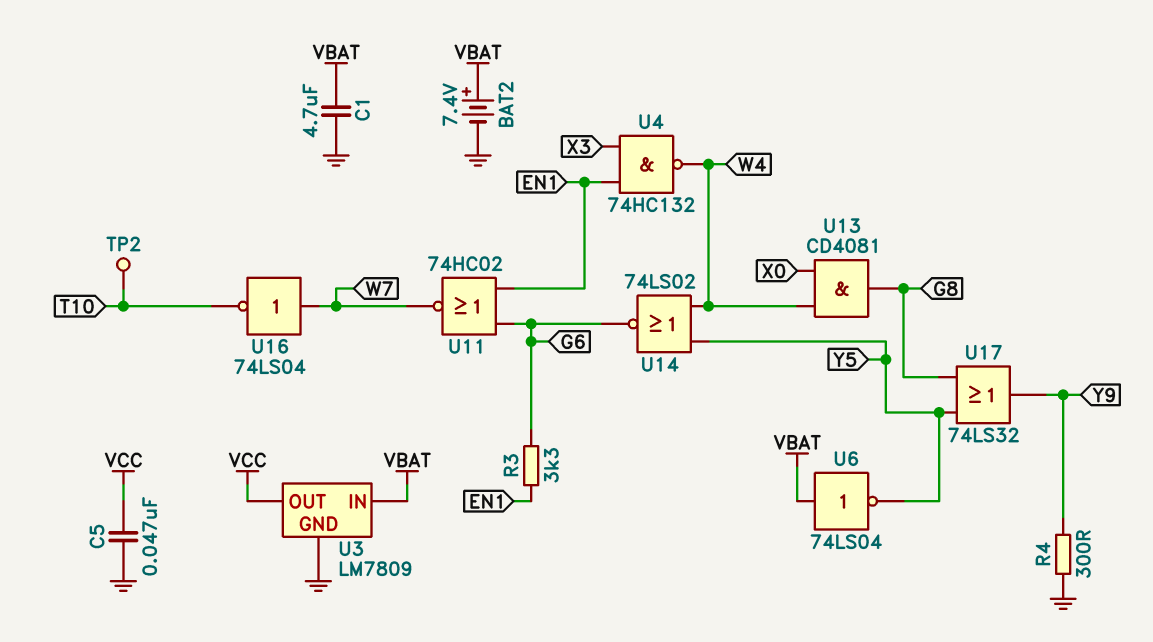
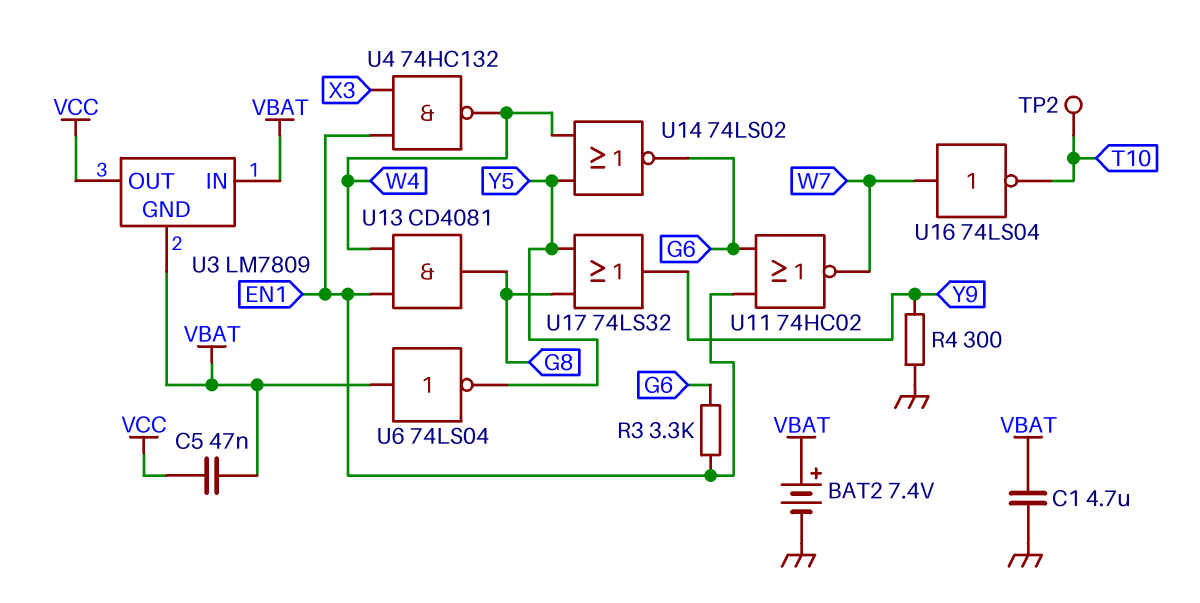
C5: 47nF (GND, VCC) -> 47nF (VBAT, VCC)
U3 pin GND: GND -> VBAT
U13: AND CD4081 (in W4, in X0, out G8) -> AND CD4081 (in EN1, in W4, out G8)

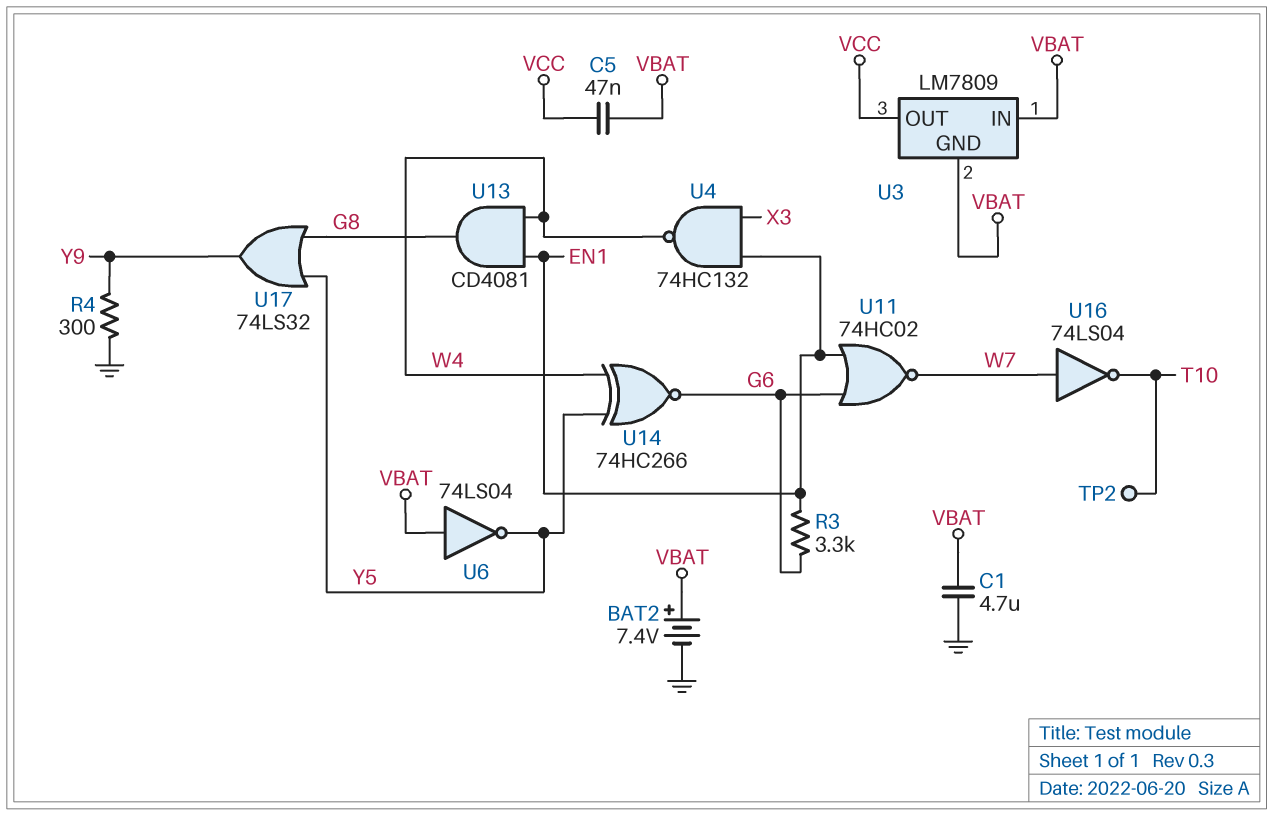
U14: NOR 74LS02 (in W4, in Y5, out G6) -> XNOR 74HC266 (in W4, in Y5, out G6)

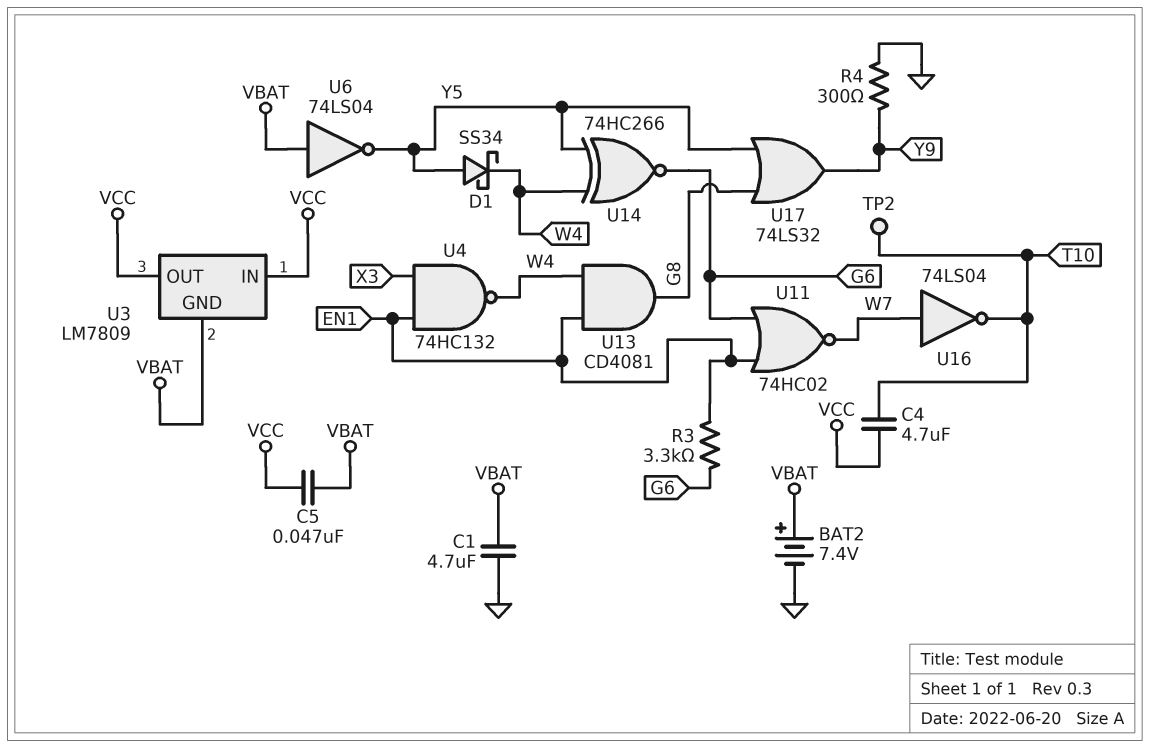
C4: none -> 4.7uF (T10, VCC)
D1: none -> schottky SS34 (A Y5, K W4)
U3 pin IN: VBAT -> VCC

